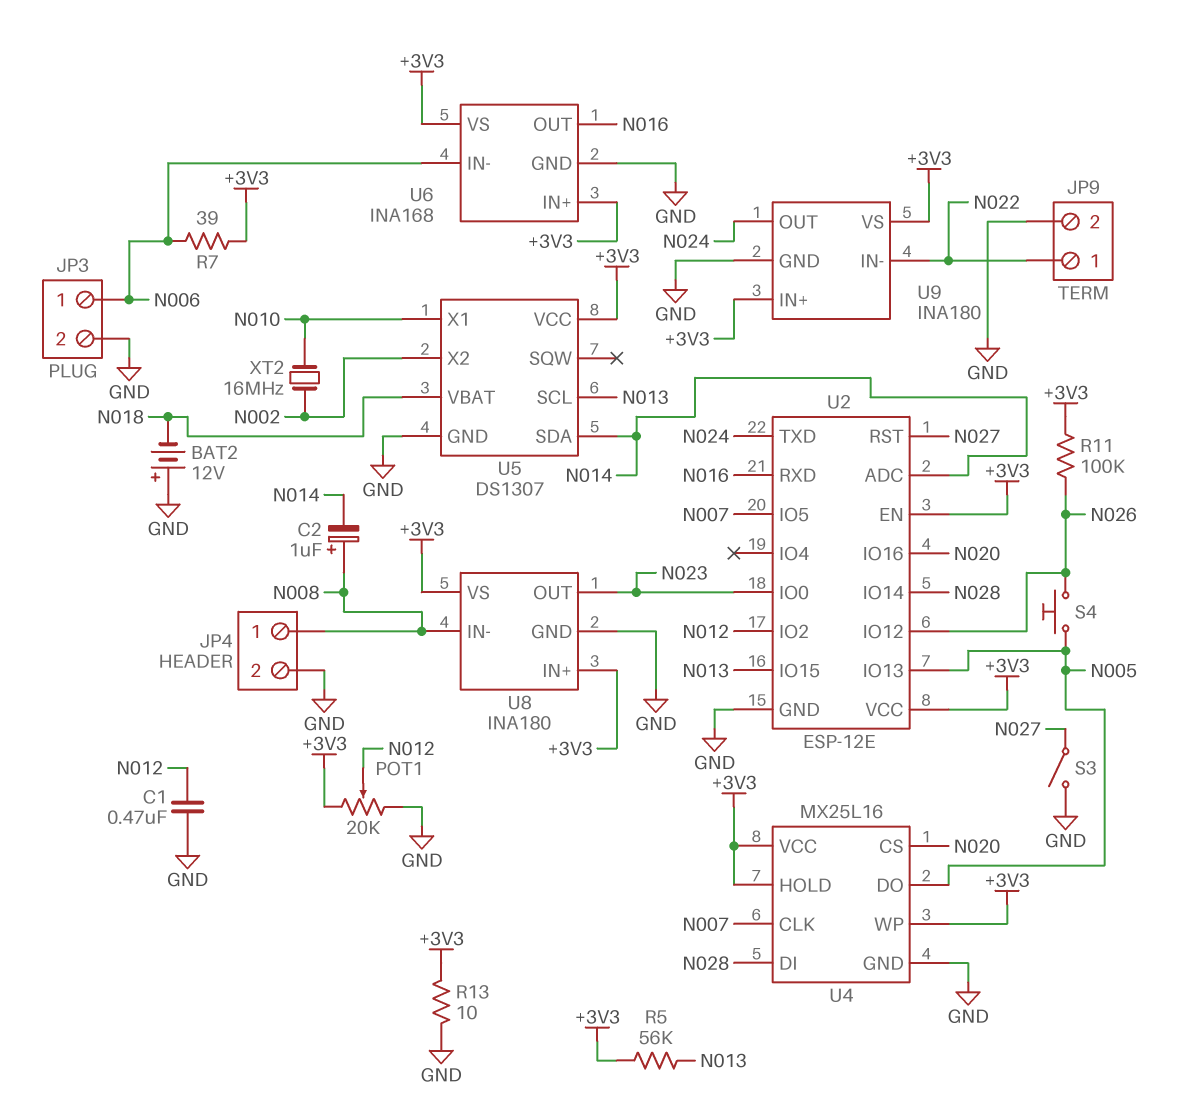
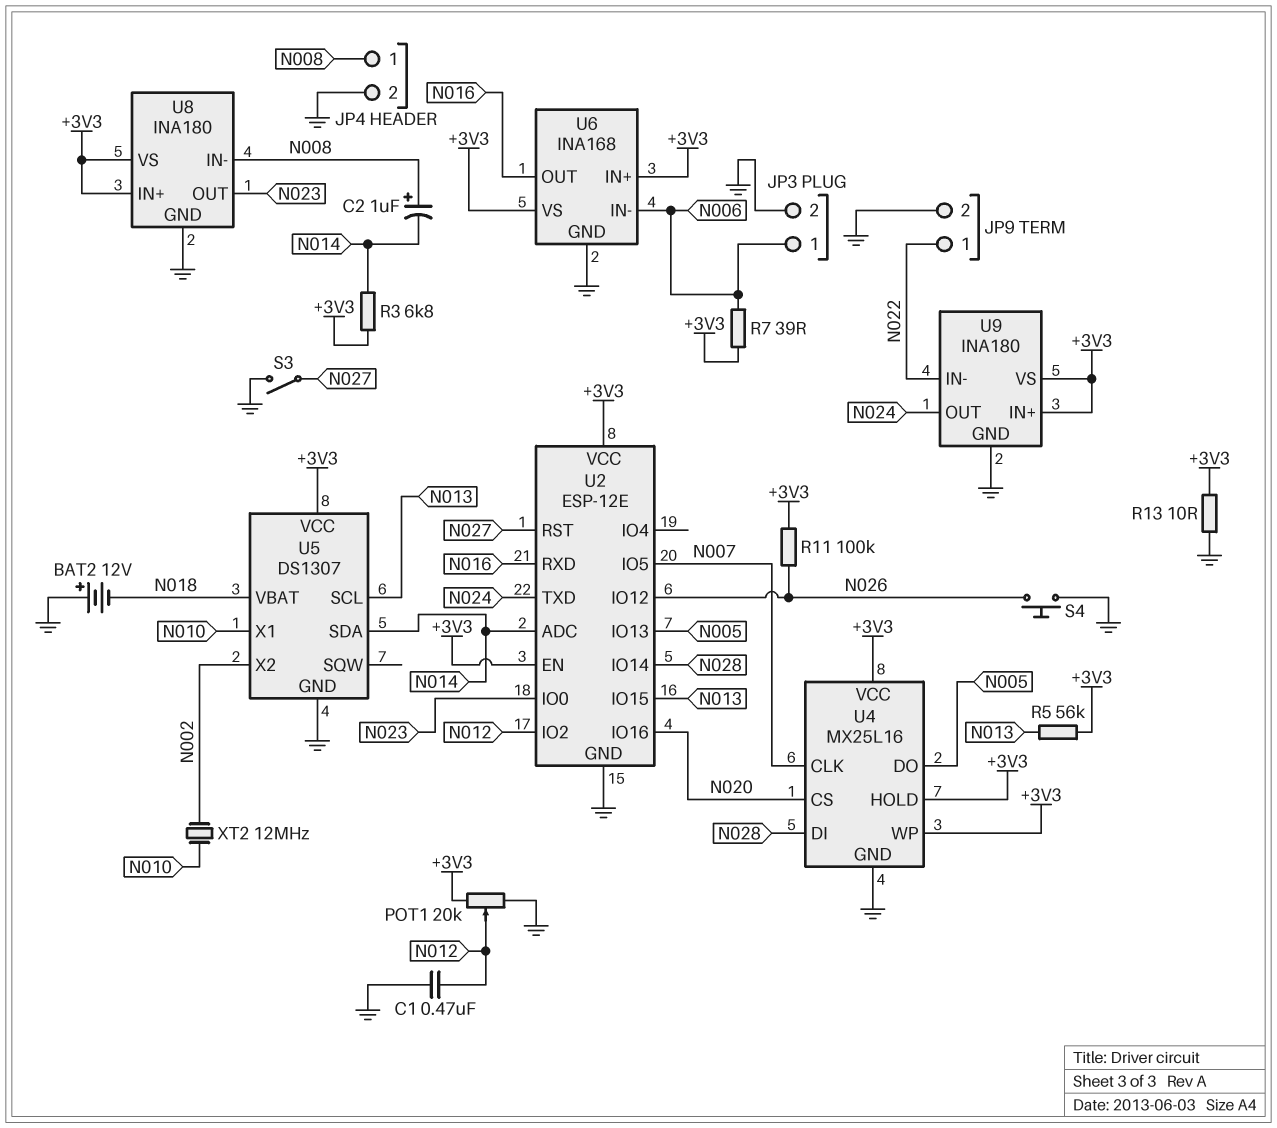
R3: none -> 6.8k (+3V3, N014)
S4: button (N005, N026) -> button (GND, N026)
XT2: 16MHz (N002, N010) -> 12MHz (N002, N010)

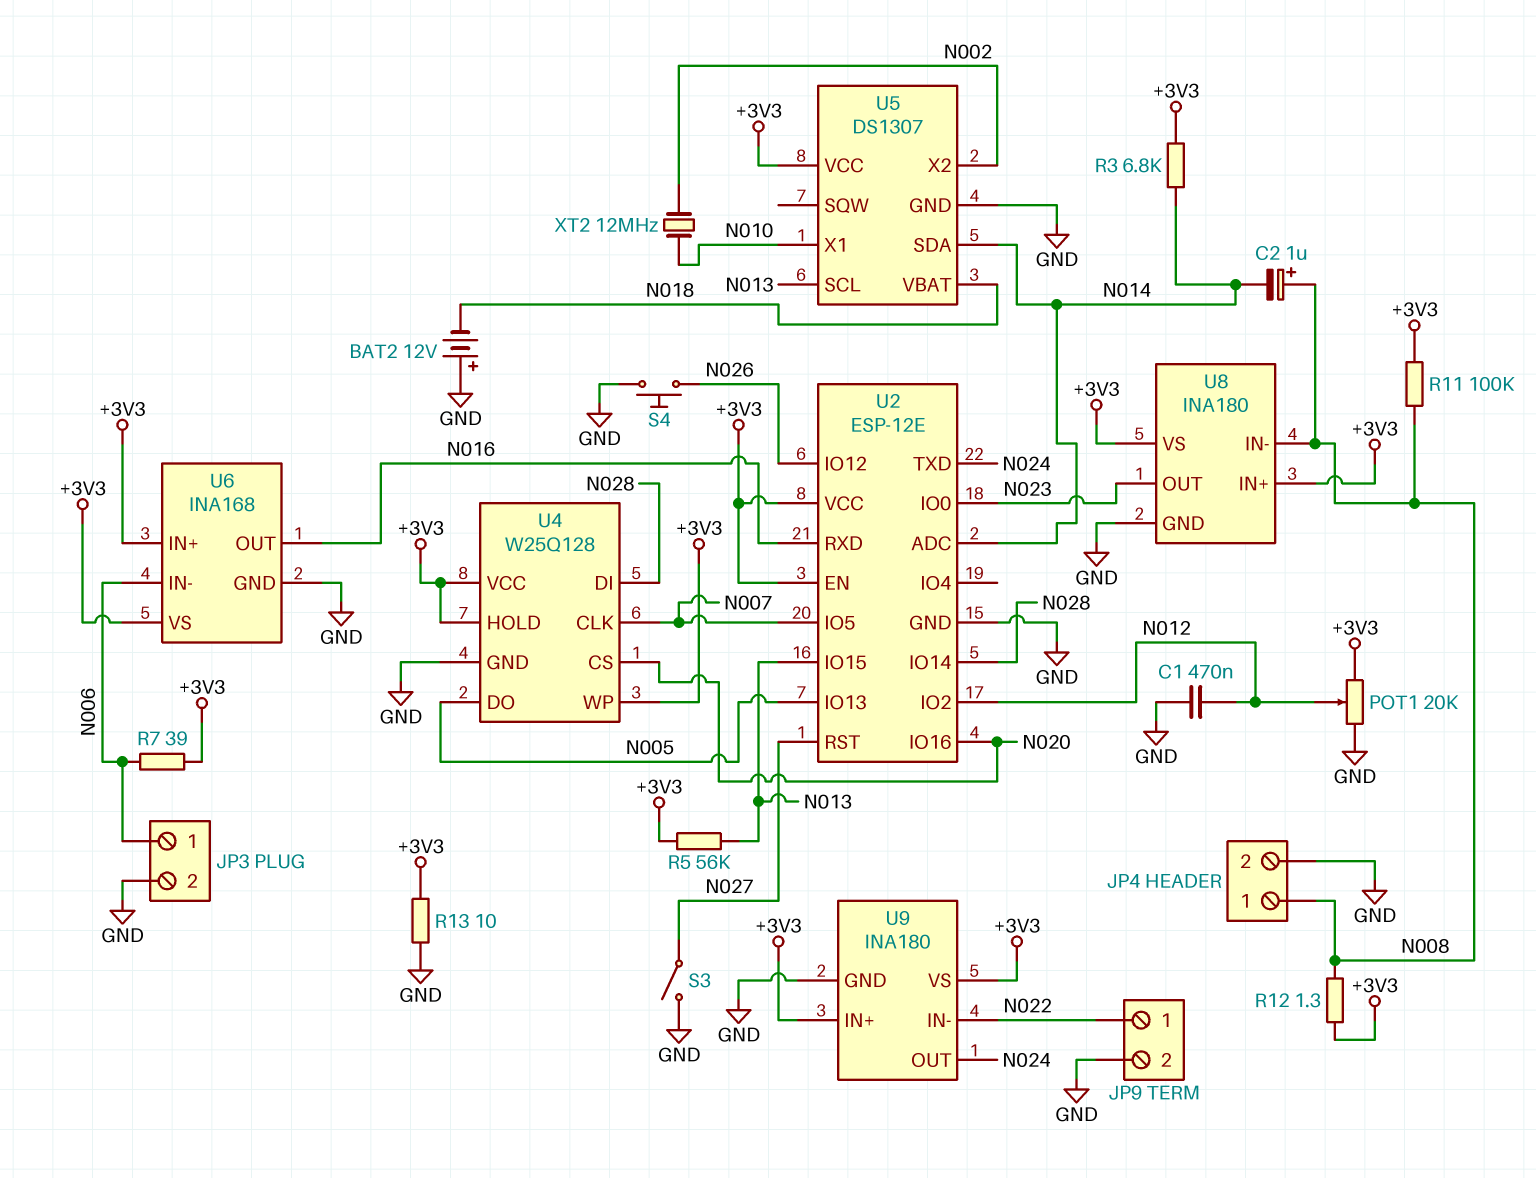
R11: 100k (+3V3, N026) -> 100k (+3V3, N008)
R12: none -> 1.3 (+3V3, N008)
U4: MX25L16 -> W25Q128

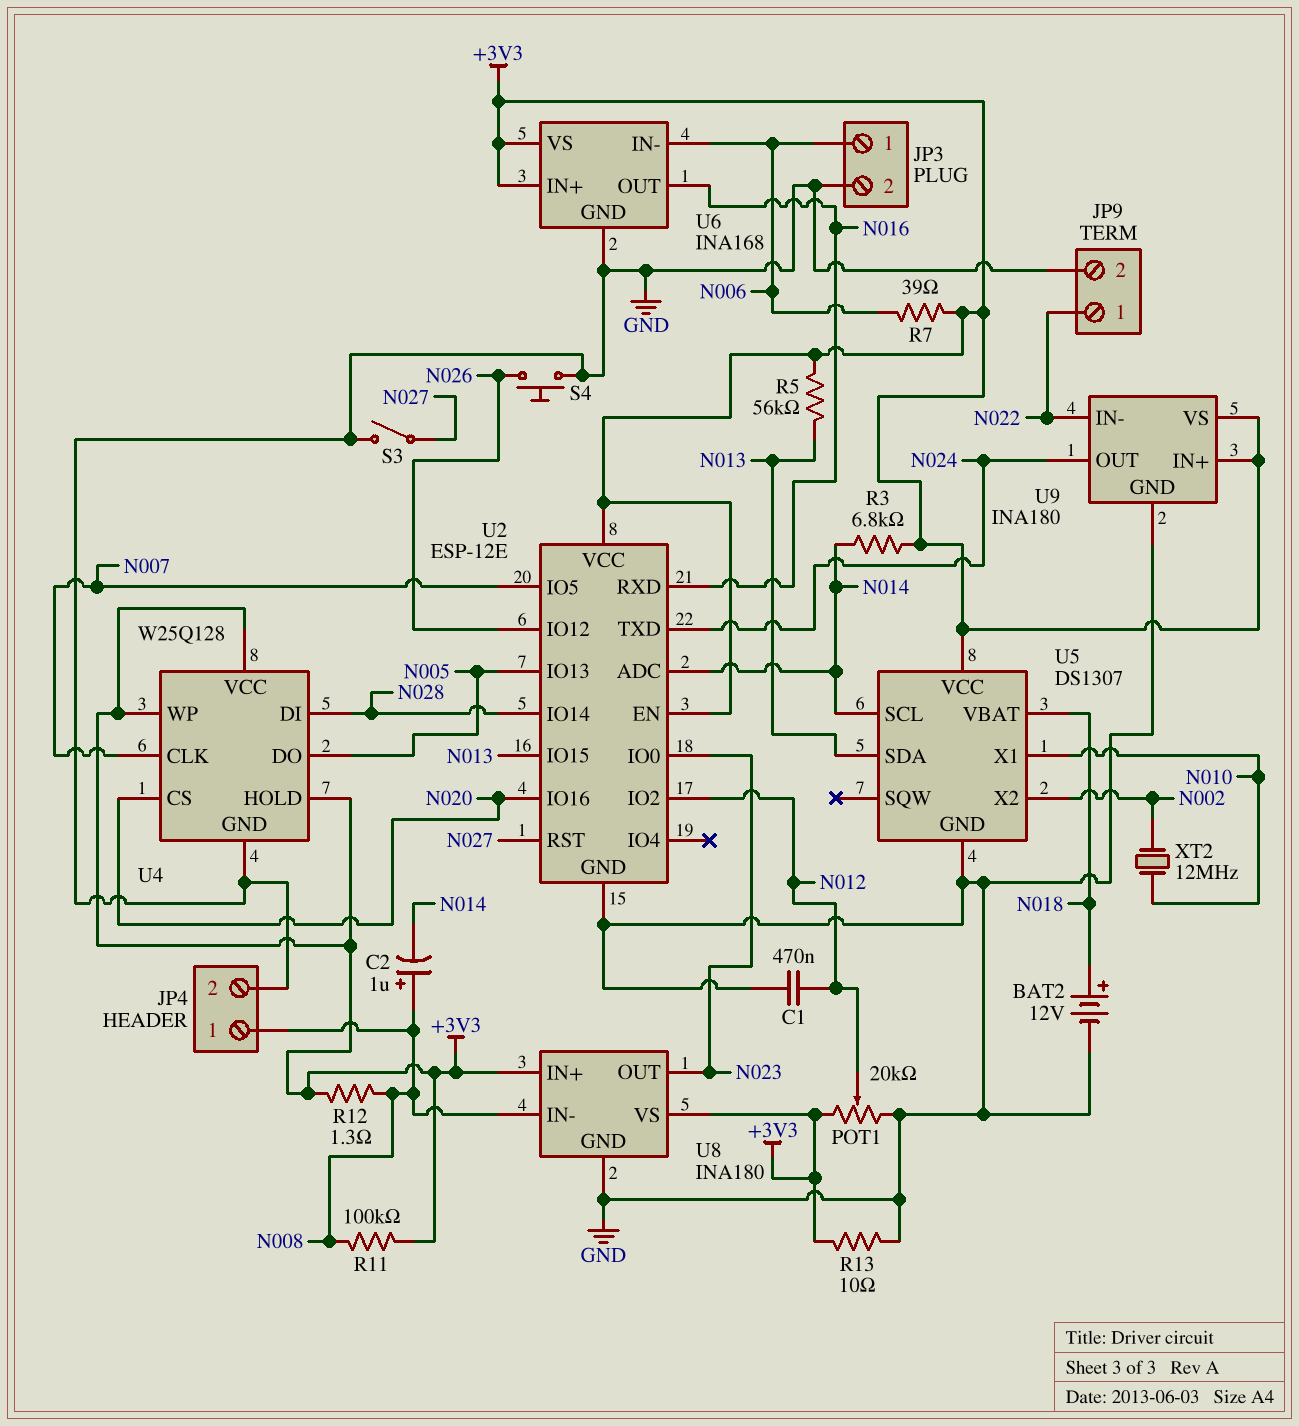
BAT2: 12V (plus GND, minus N018) -> 12V (plus N018, minus GND)
U5 pin SCL: N013 -> N014
U5 pin SDA: N014 -> N013

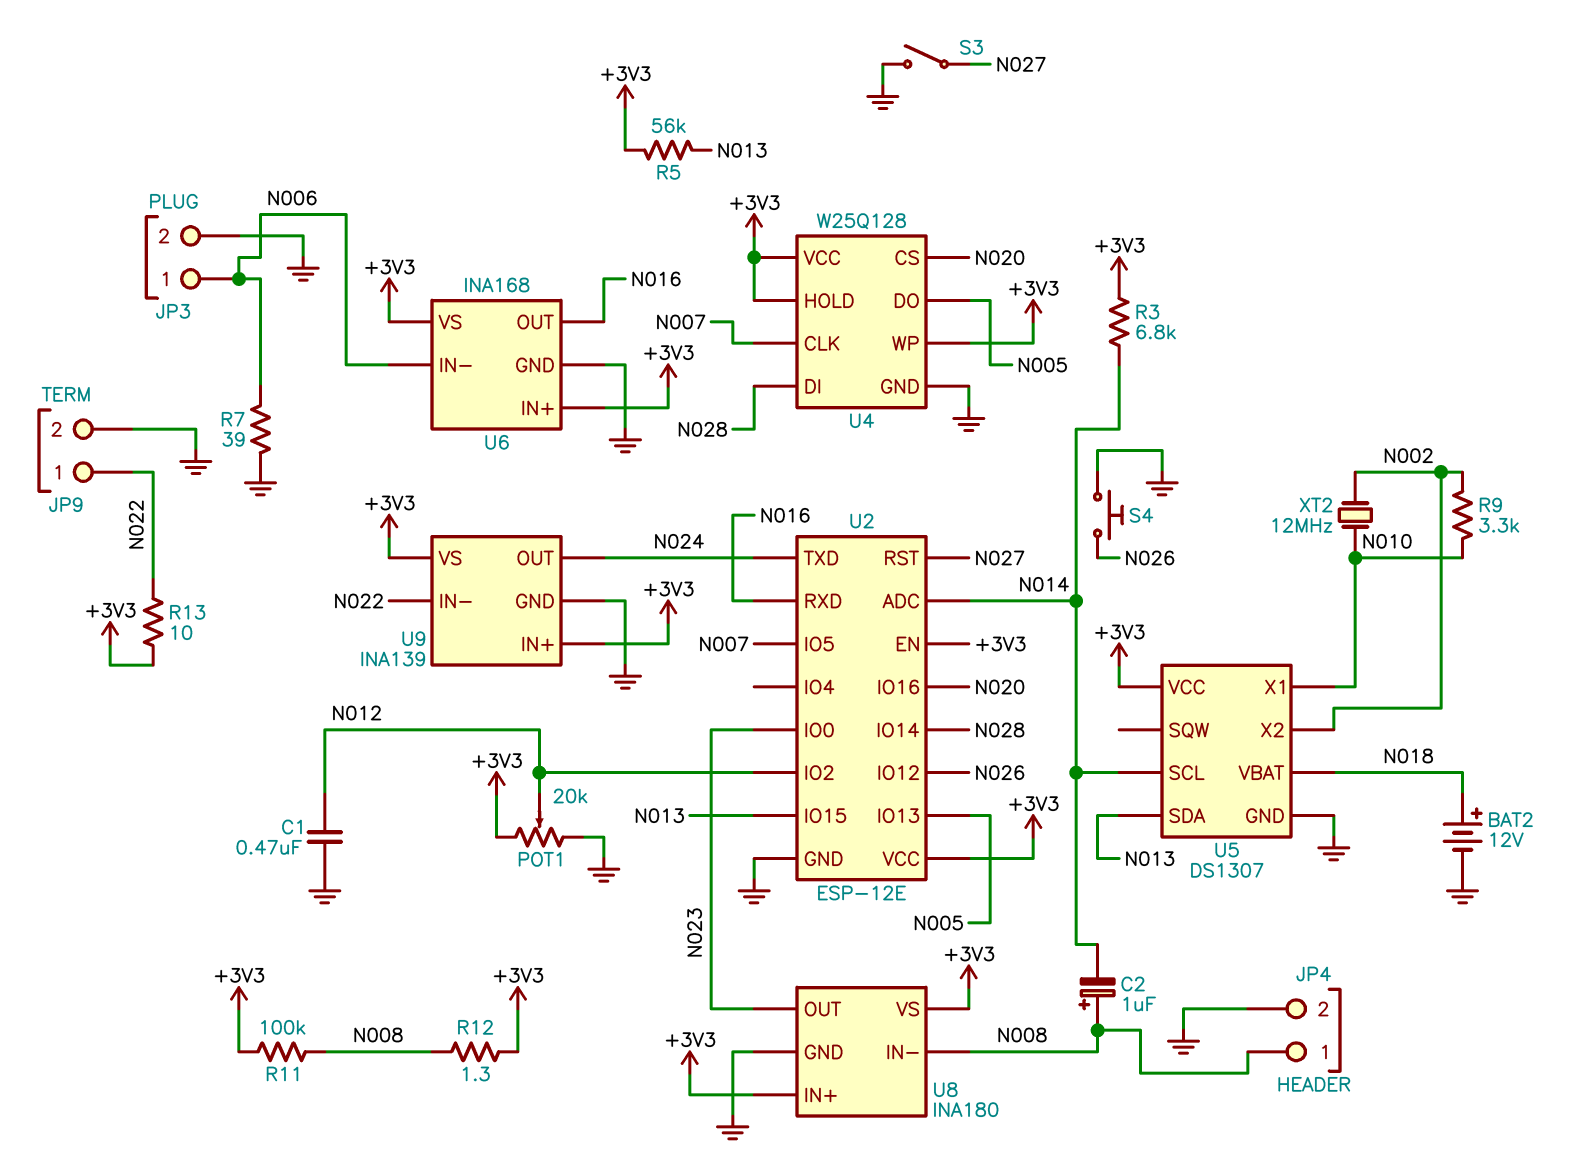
R7: 39 (+3V3, N006) -> 39 (GND, N006)
R9: none -> 3.3k (N002, N010)
R13: 10 (+3V3, GND) -> 10 (+3V3, N022)
U9: INA180 -> INA139

